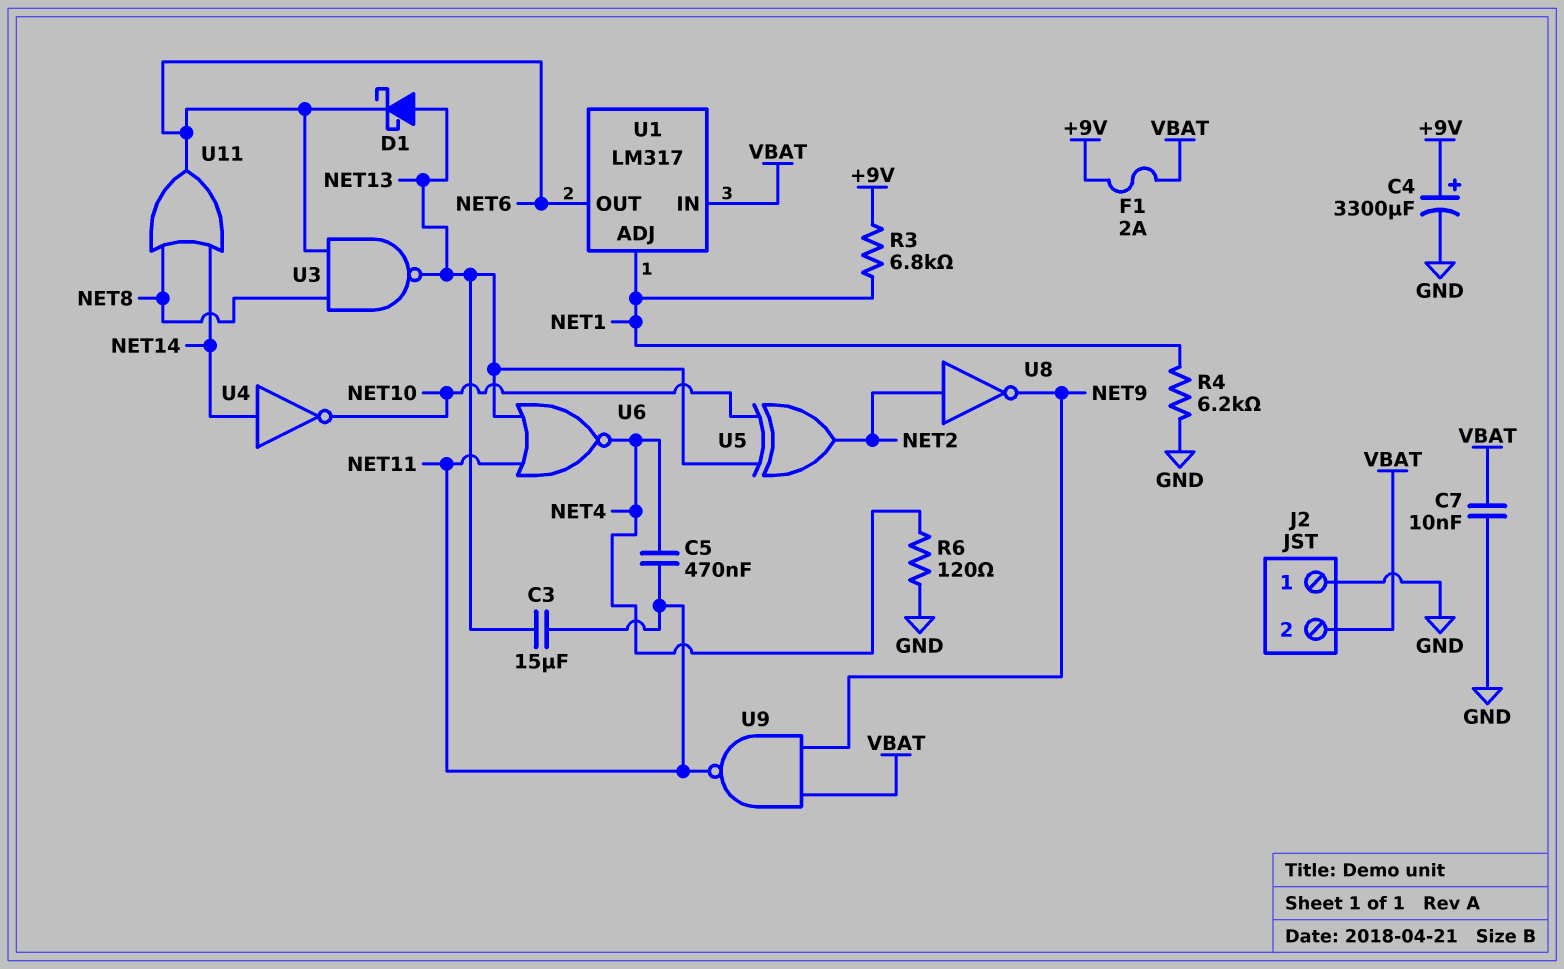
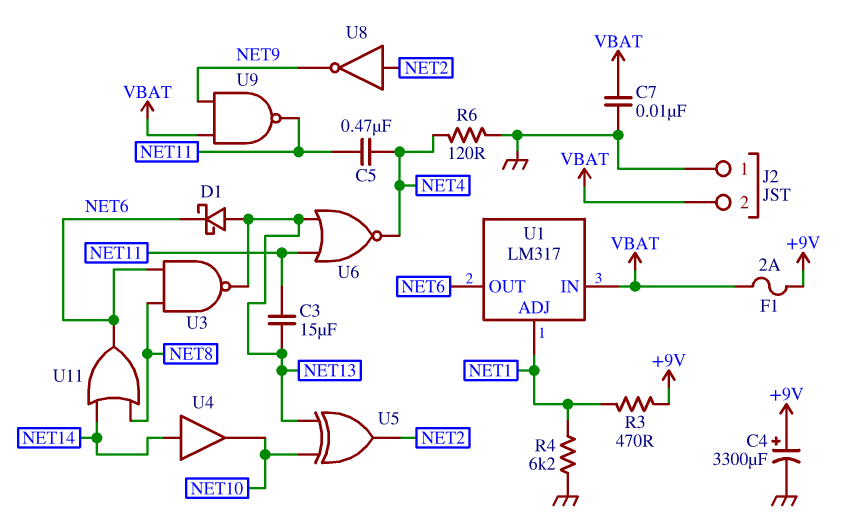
R3: 6.8k (+9V, NET1) -> 470 (+9V, NET1)
U4: NOT (in NET14, out NET10) -> buffer (in NET14, out NET10)

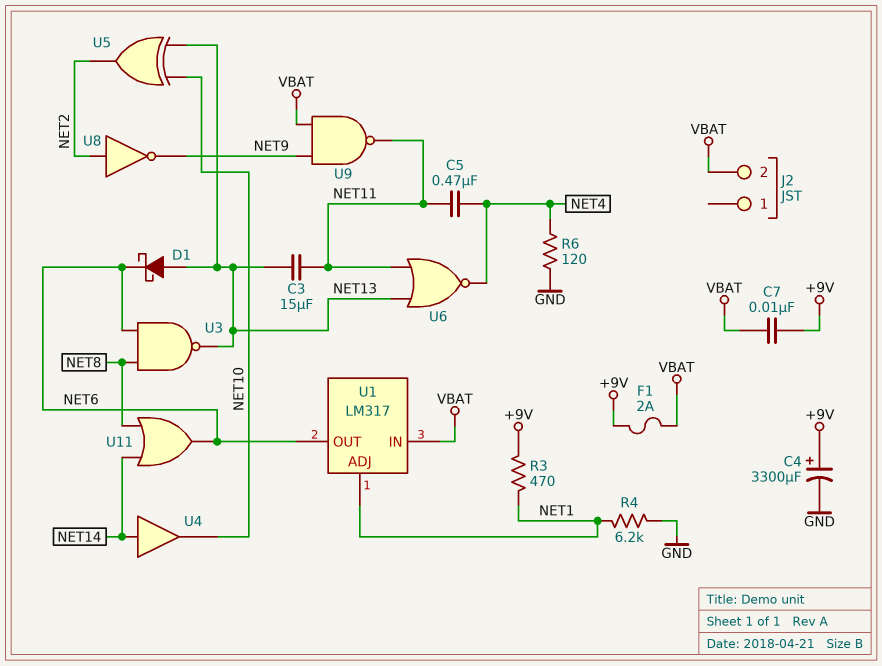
C7: 10nF (GND, VBAT) -> 10nF (+9V, VBAT)
J2 pin 1: GND -> none

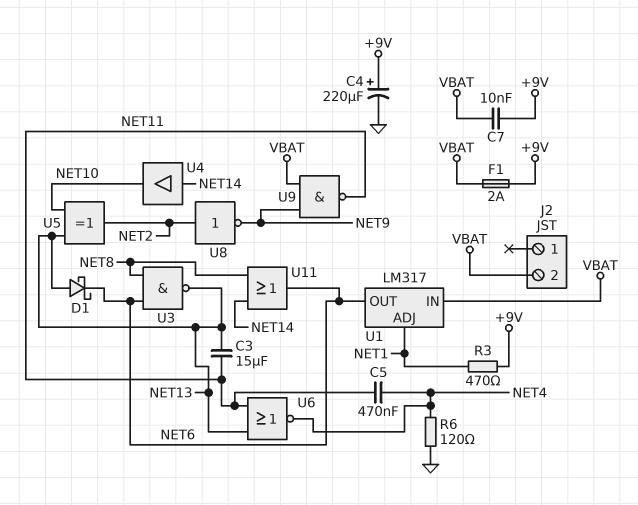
C4: 3300uF (plus +9V, minus GND) -> 220uF (plus +9V, minus GND)
R4: 6.2k (GND, NET1) -> none

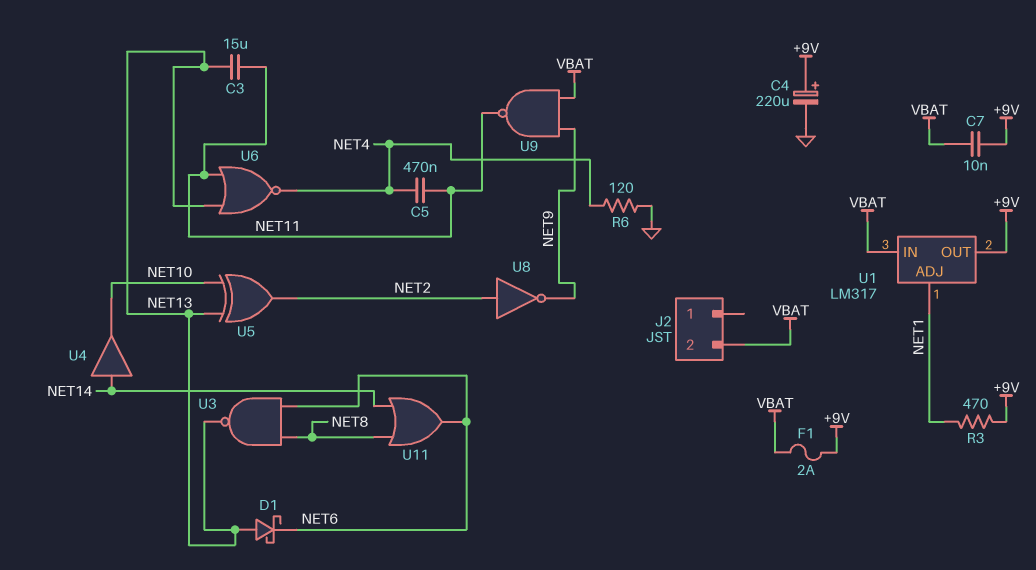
U1 pin OUT: NET6 -> +9V

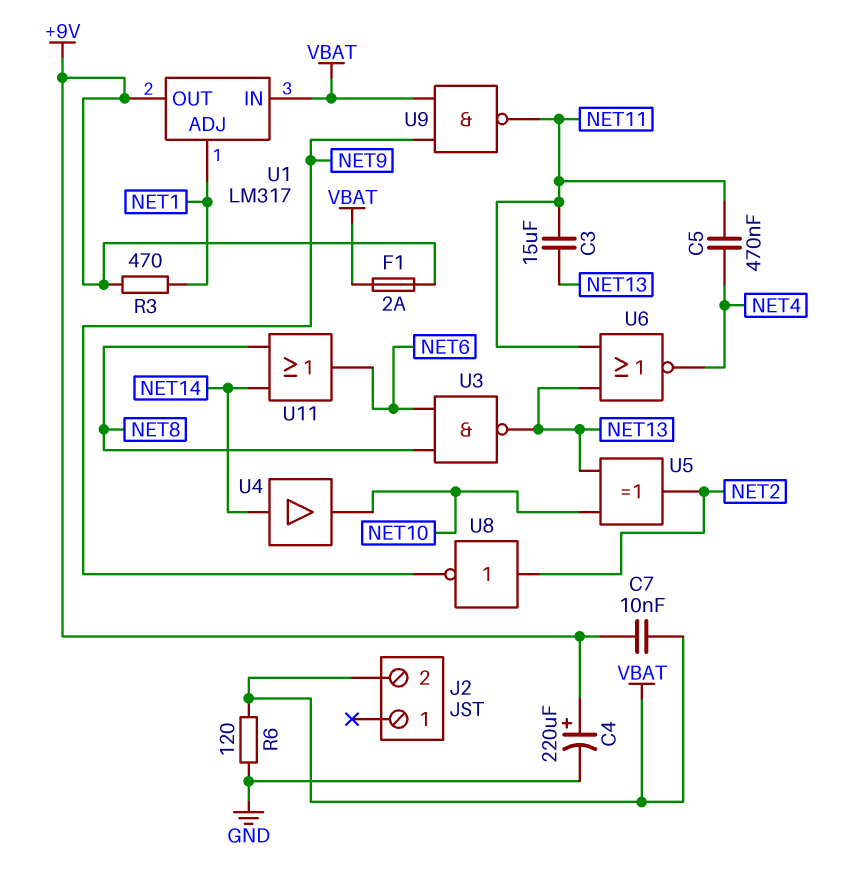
D1: schottky (A NET13, K NET6) -> none
R6: 120 (GND, NET4) -> 120 (GND, VBAT)

